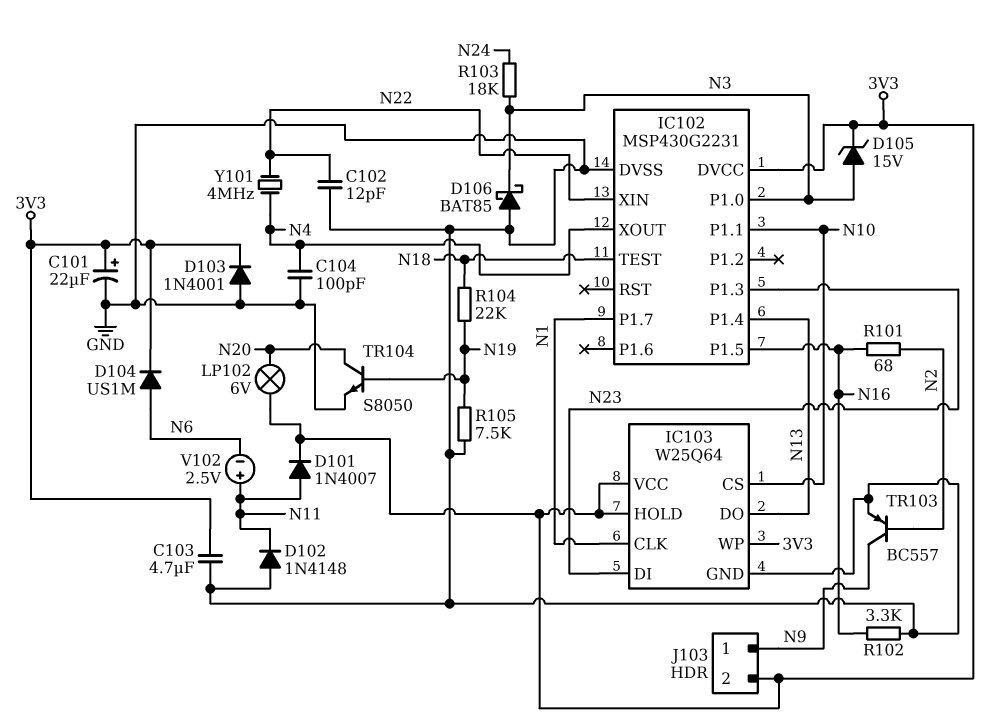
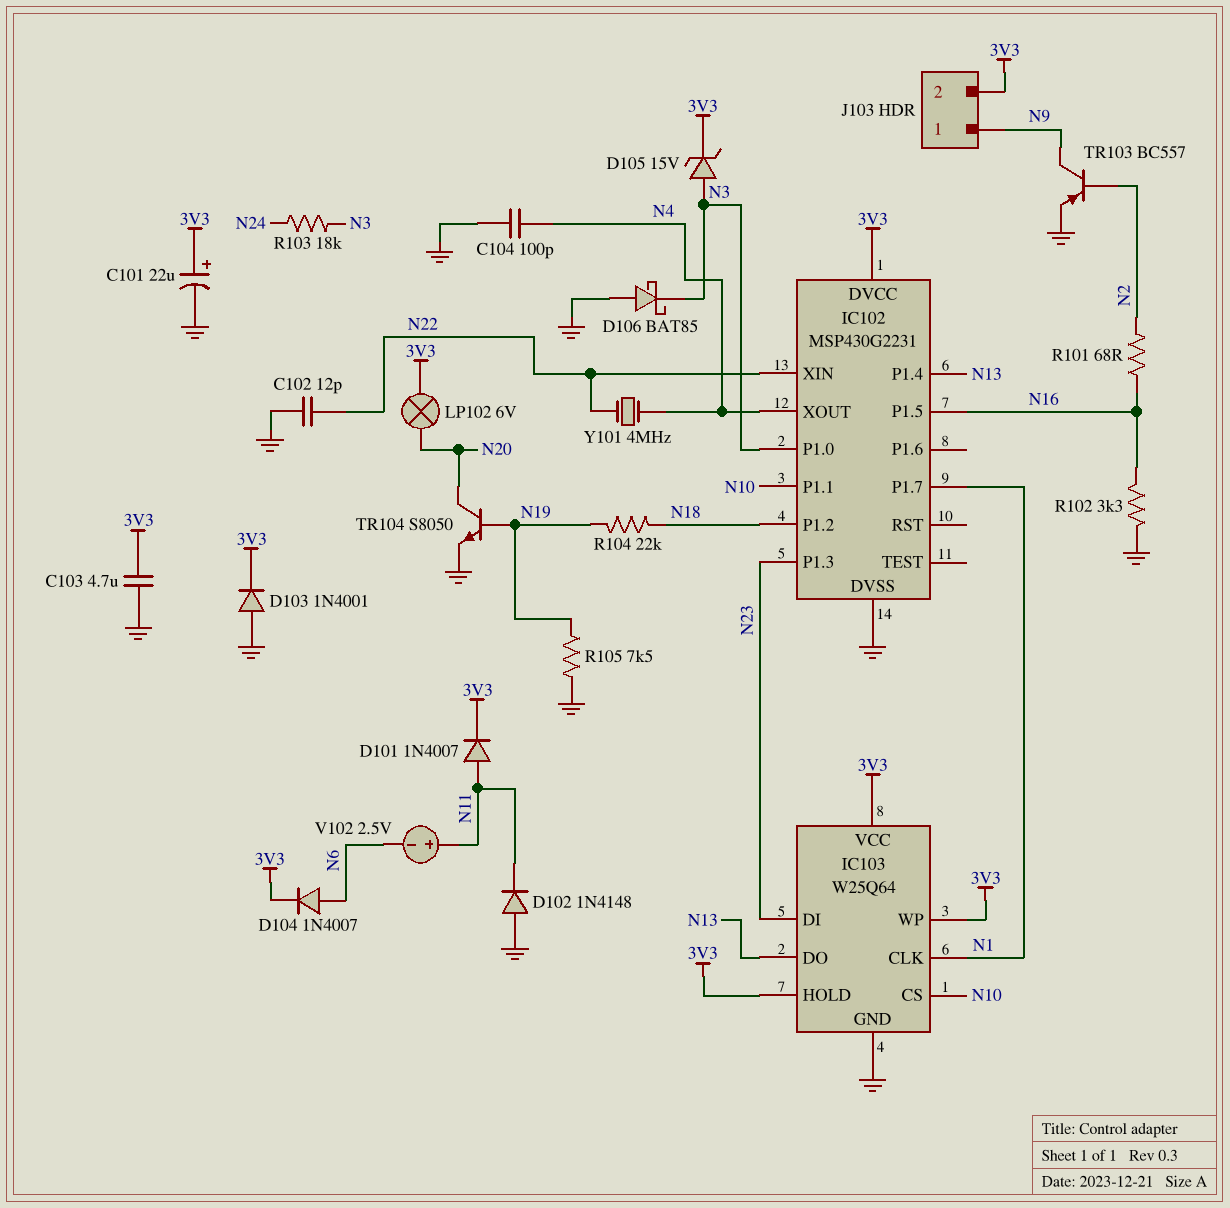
D104: diode US1M (A N6, K 3V3) -> diode 1N4007 (A N6, K 3V3)
IC102 pin P1.2: none -> N18
IC102 pin TEST: N18 -> none

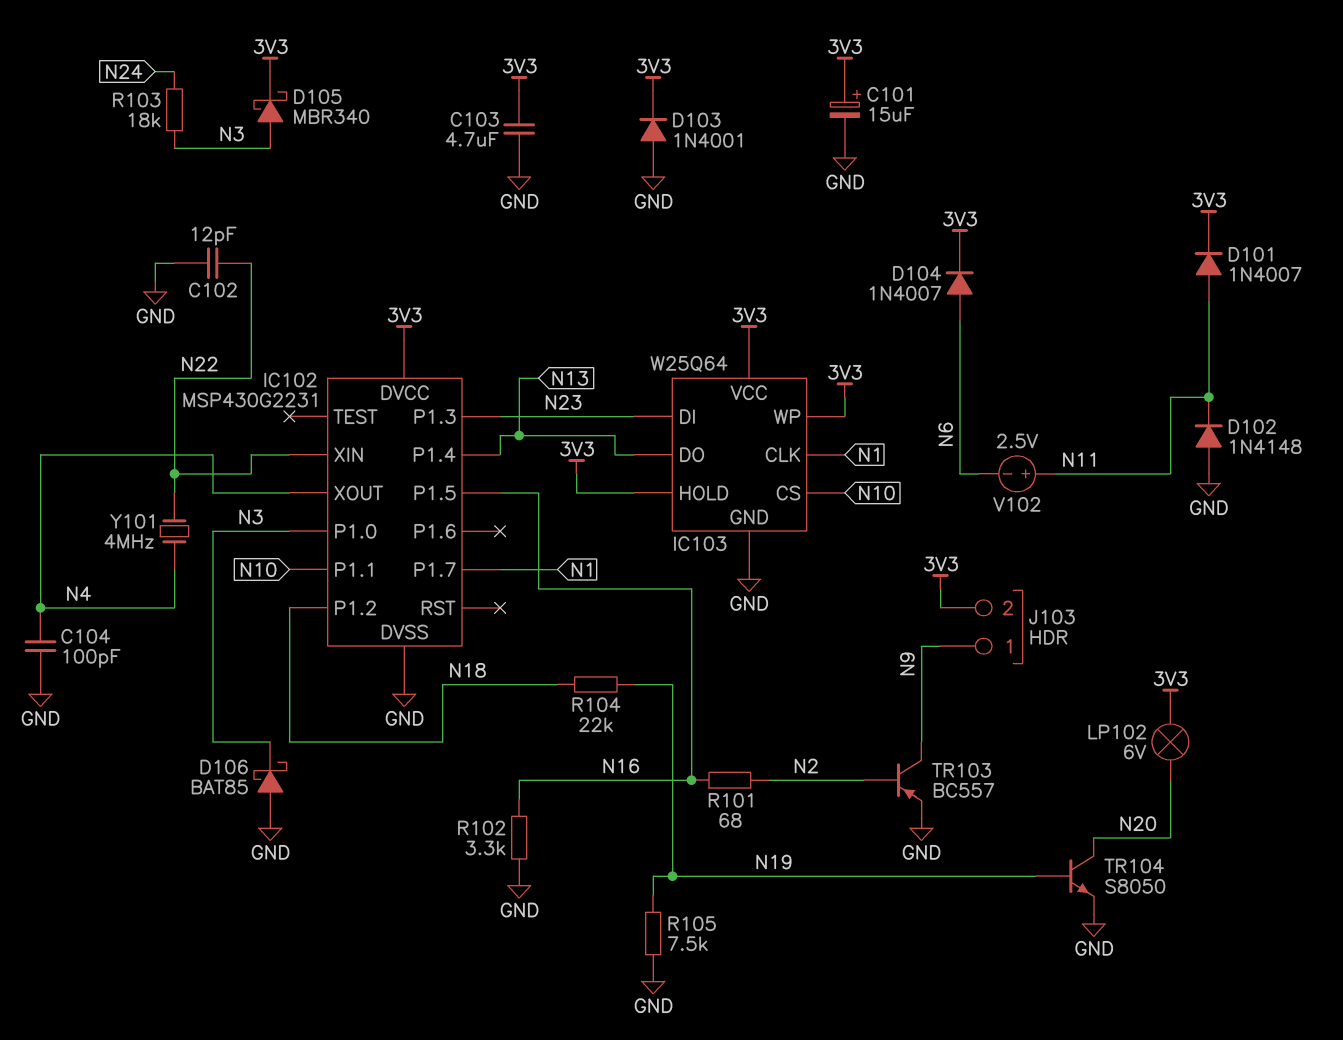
C101: 22uF (plus 3V3, minus GND) -> 15uF (plus 3V3, minus GND)
D105: zener 15V (A N3, K 3V3) -> schottky MBR340 (A N3, K 3V3)

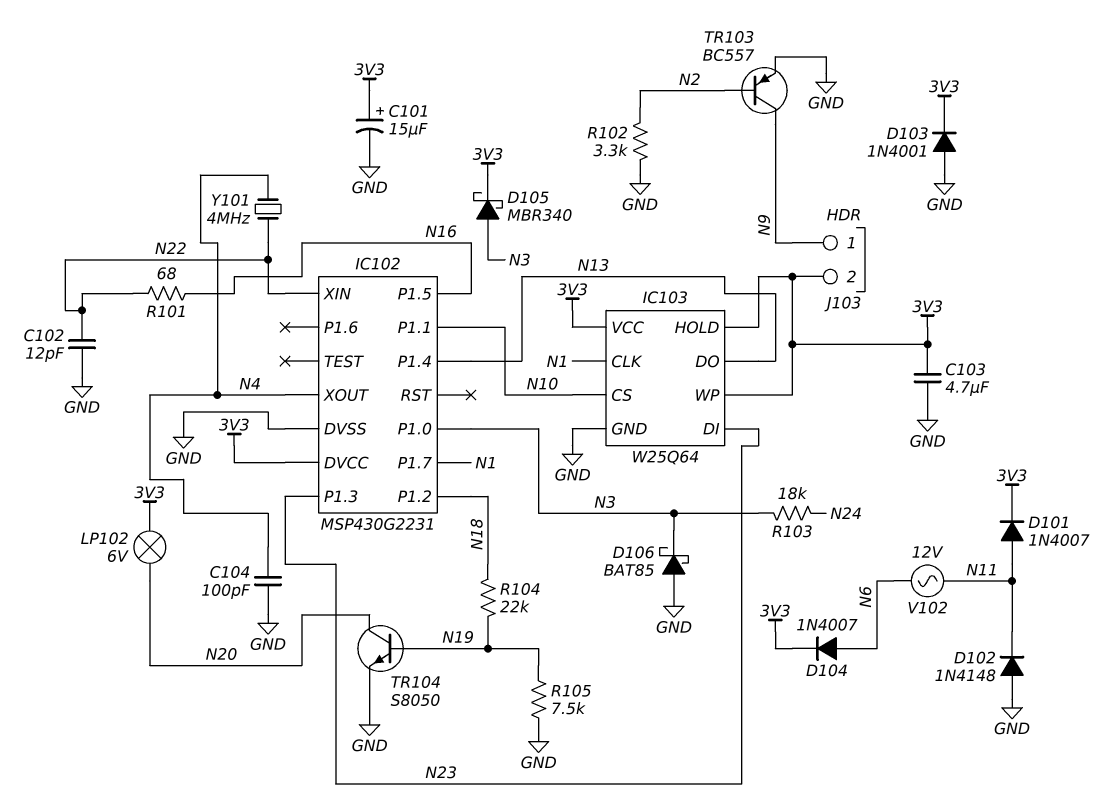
R101: 68 (N2, N16) -> 68 (N16, N22)
R102: 3.3k (GND, N16) -> 3.3k (GND, N2)
V102: 2.5V (plus N11, minus N6) -> AC 12V (N6, N11)

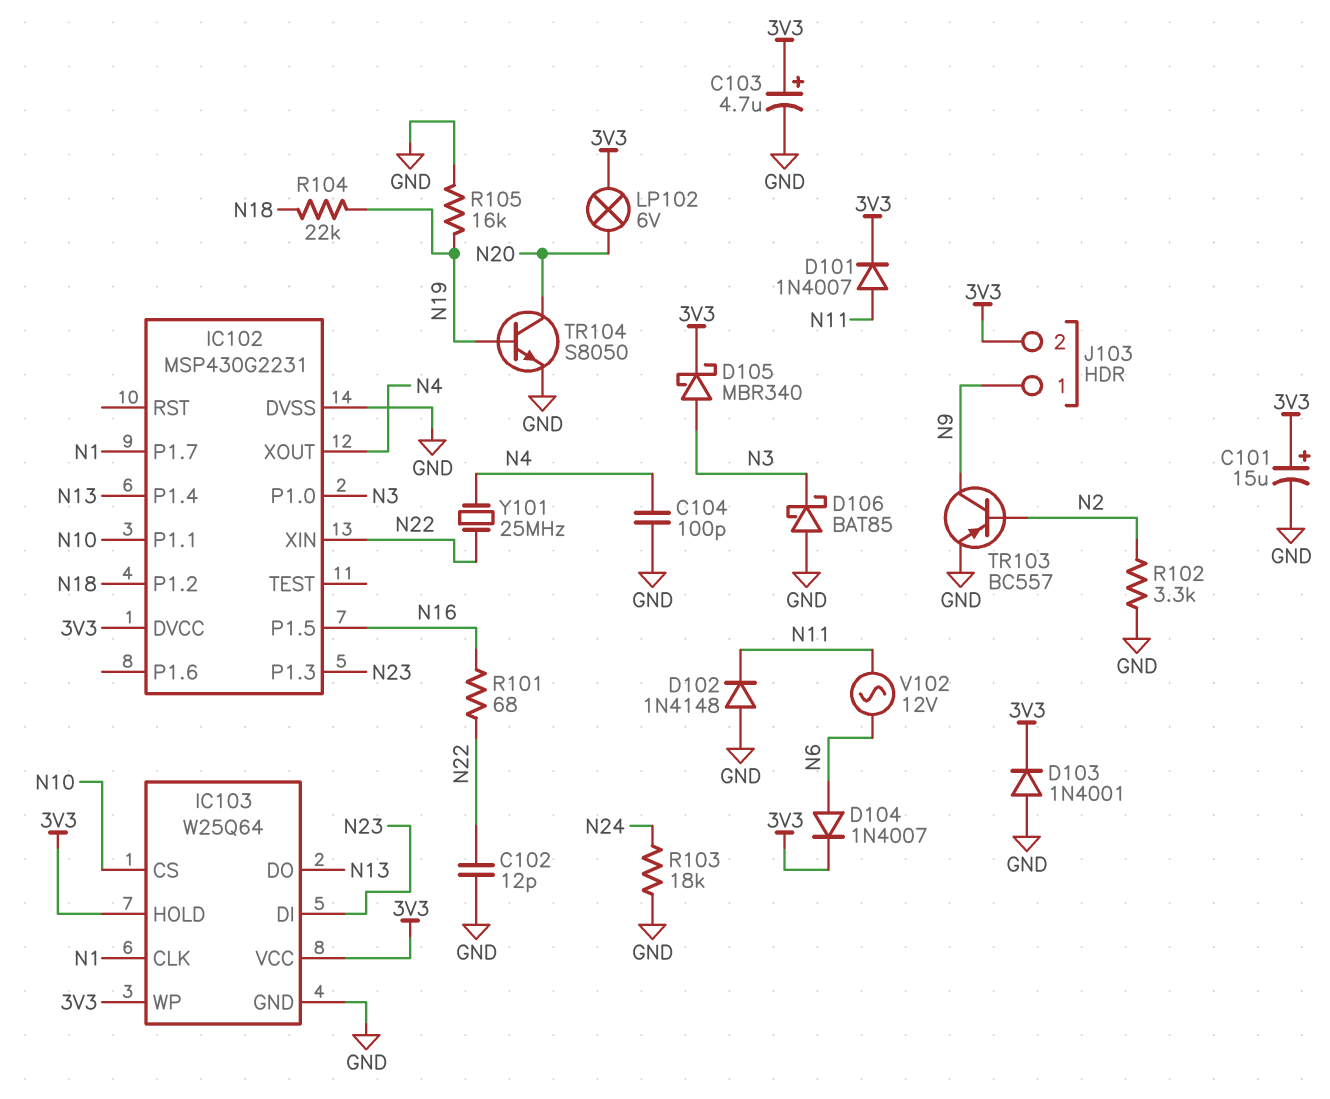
C103: 4.7uF (3V3, GND) -> 4.7uF (plus 3V3, minus GND)
R103: 18k (N3, N24) -> 18k (GND, N24)
R105: 7.5k (GND, N19) -> 16k (GND, N19)
Y101: 4MHz (N4, N22) -> 25MHz (N4, N22)

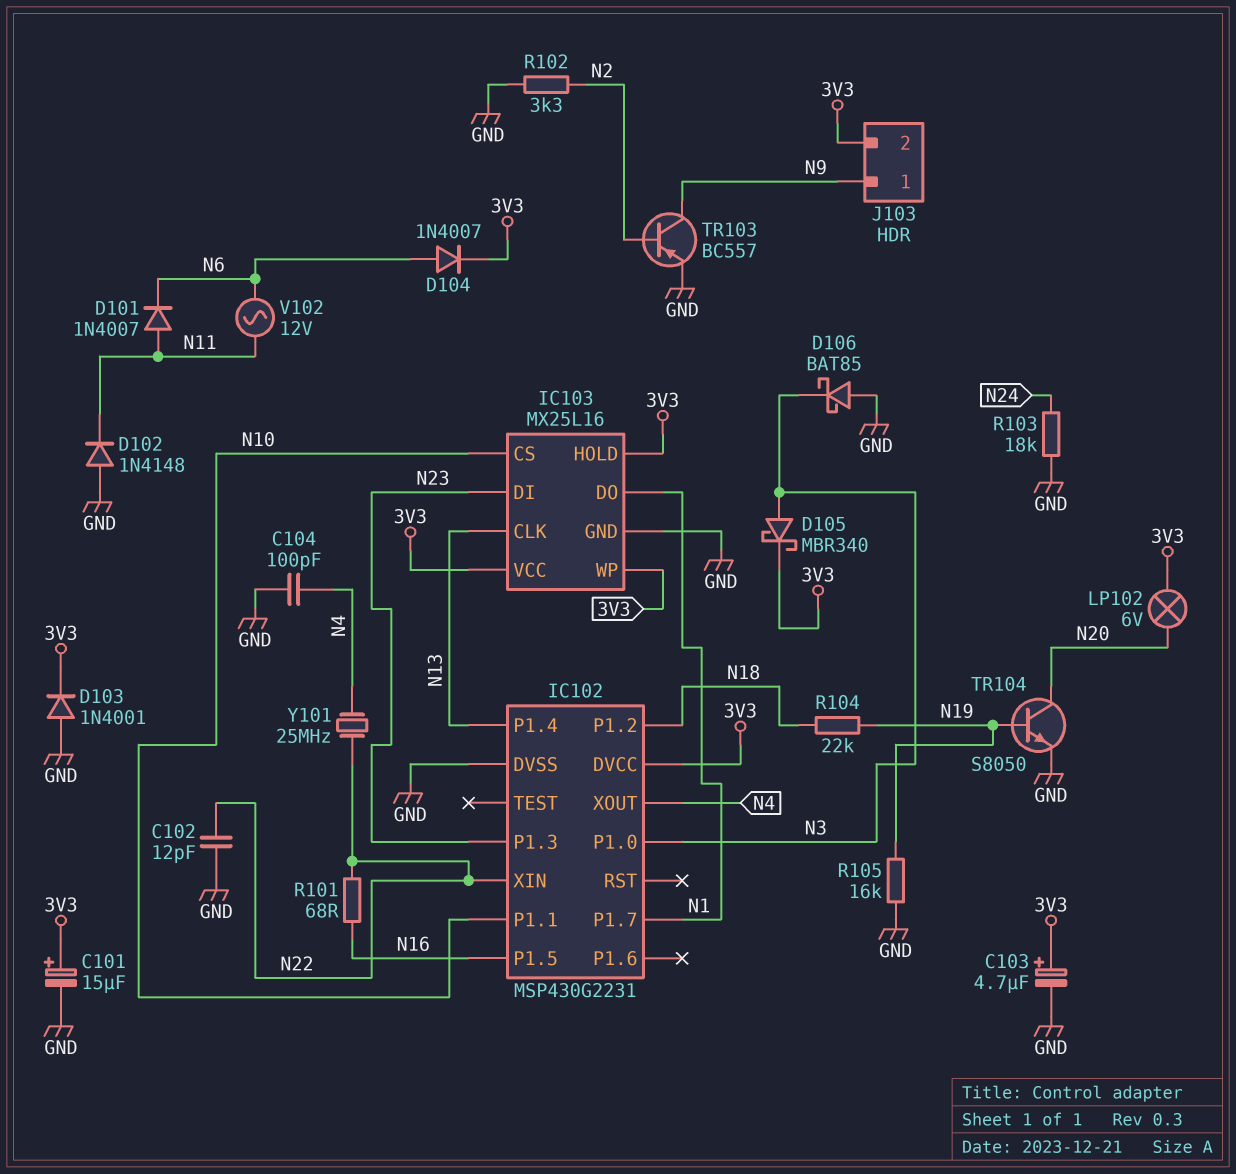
D101: diode 1N4007 (A N11, K 3V3) -> diode 1N4007 (A N11, K N6)
IC103: W25Q64 -> MX25L16
IC103 pin CLK: N1 -> N13
IC103 pin DO: N13 -> N1

